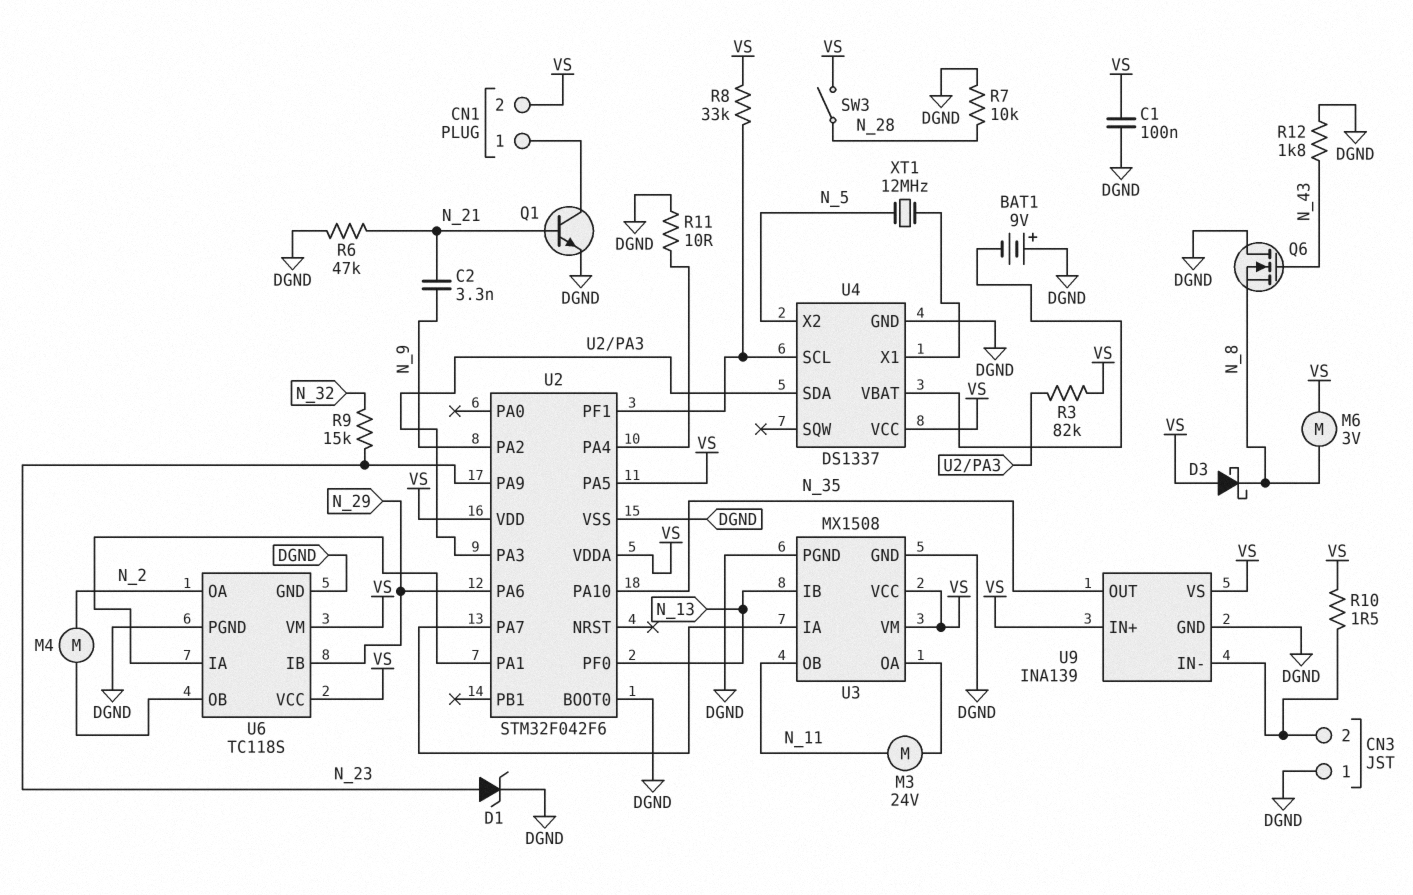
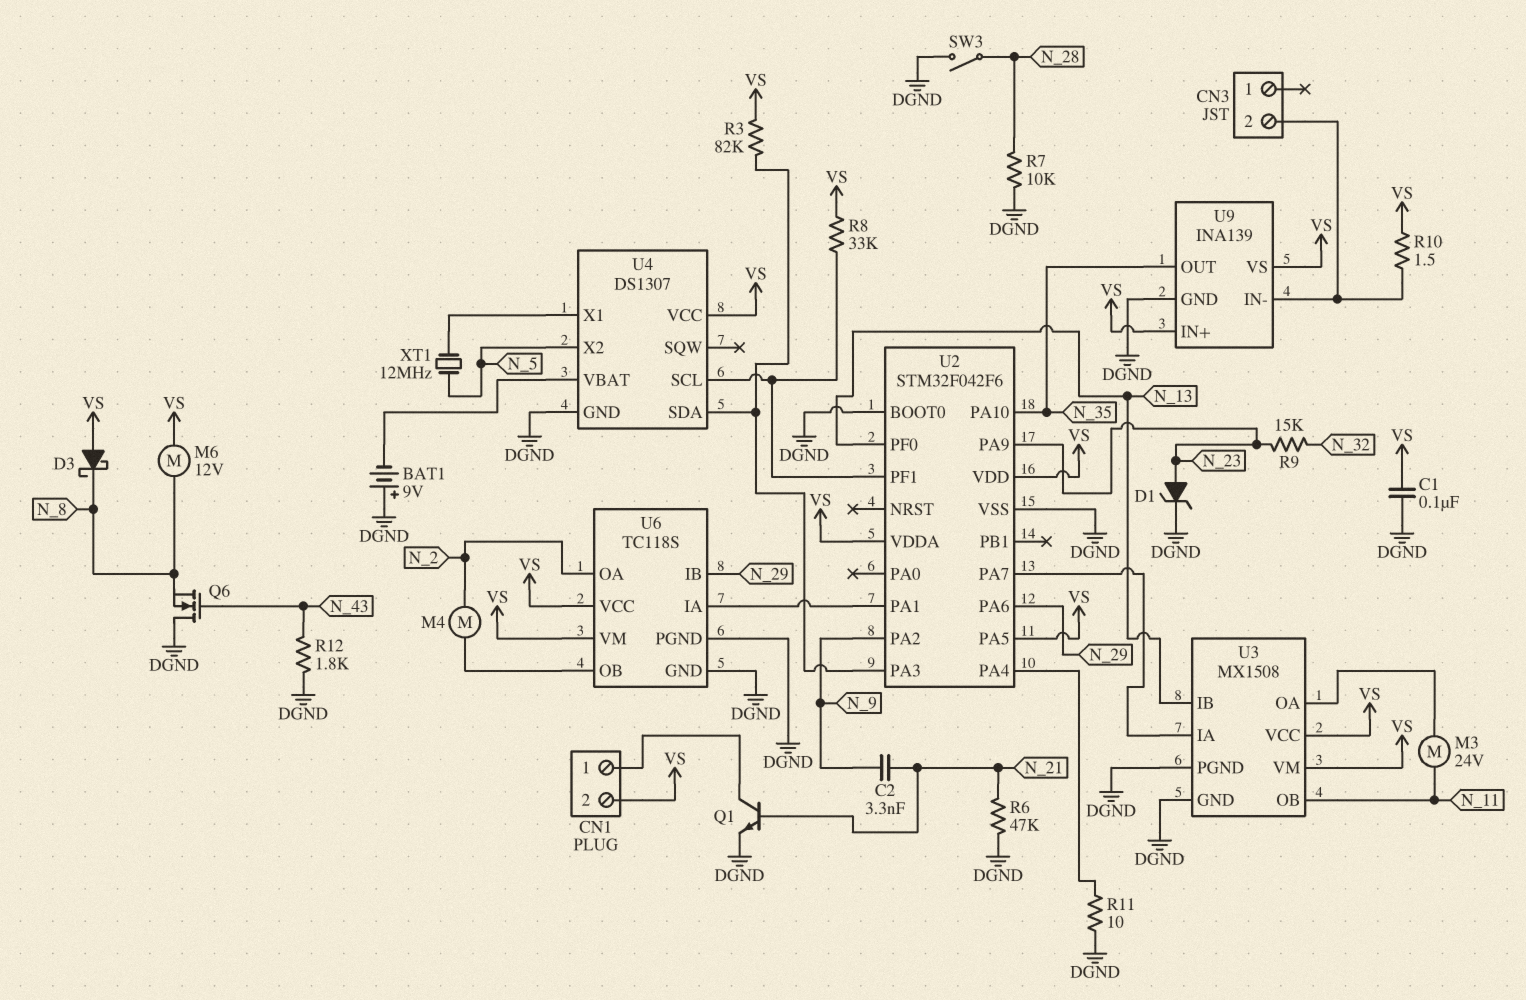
CN3 pin 1: DGND -> none
M6: motor 3V (N_8, VS) -> motor 12V (N_8, VS)
SW3: switch (N_28, VS) -> switch (DGND, N_28)
U4: DS1337 -> DS1307

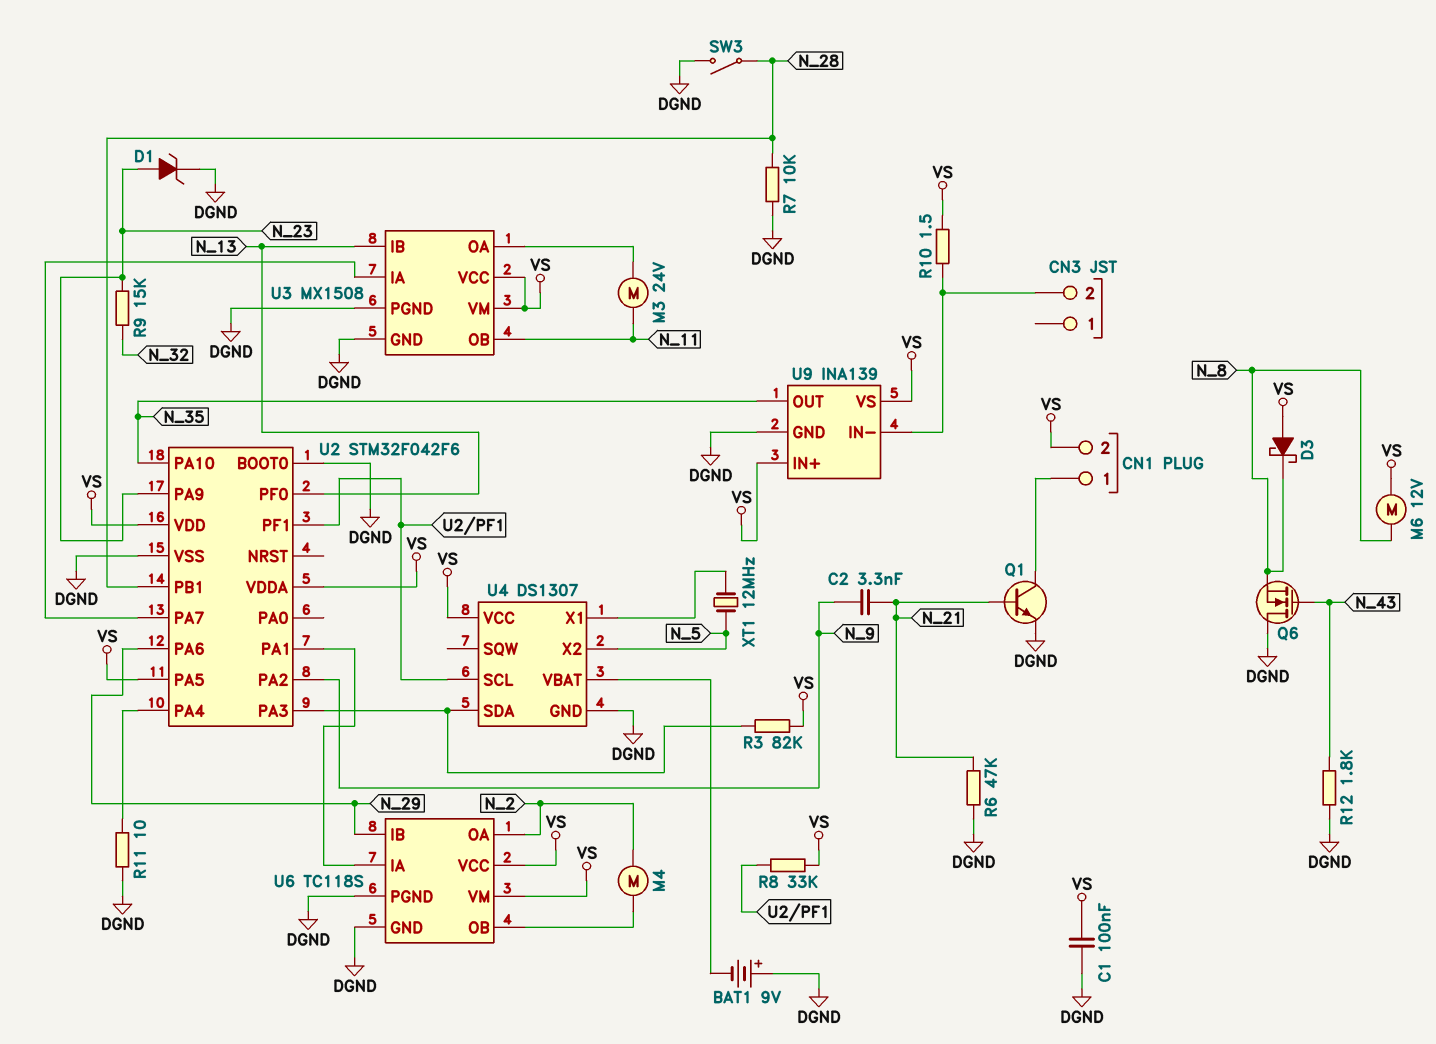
U2 pin PB1: none -> N_28

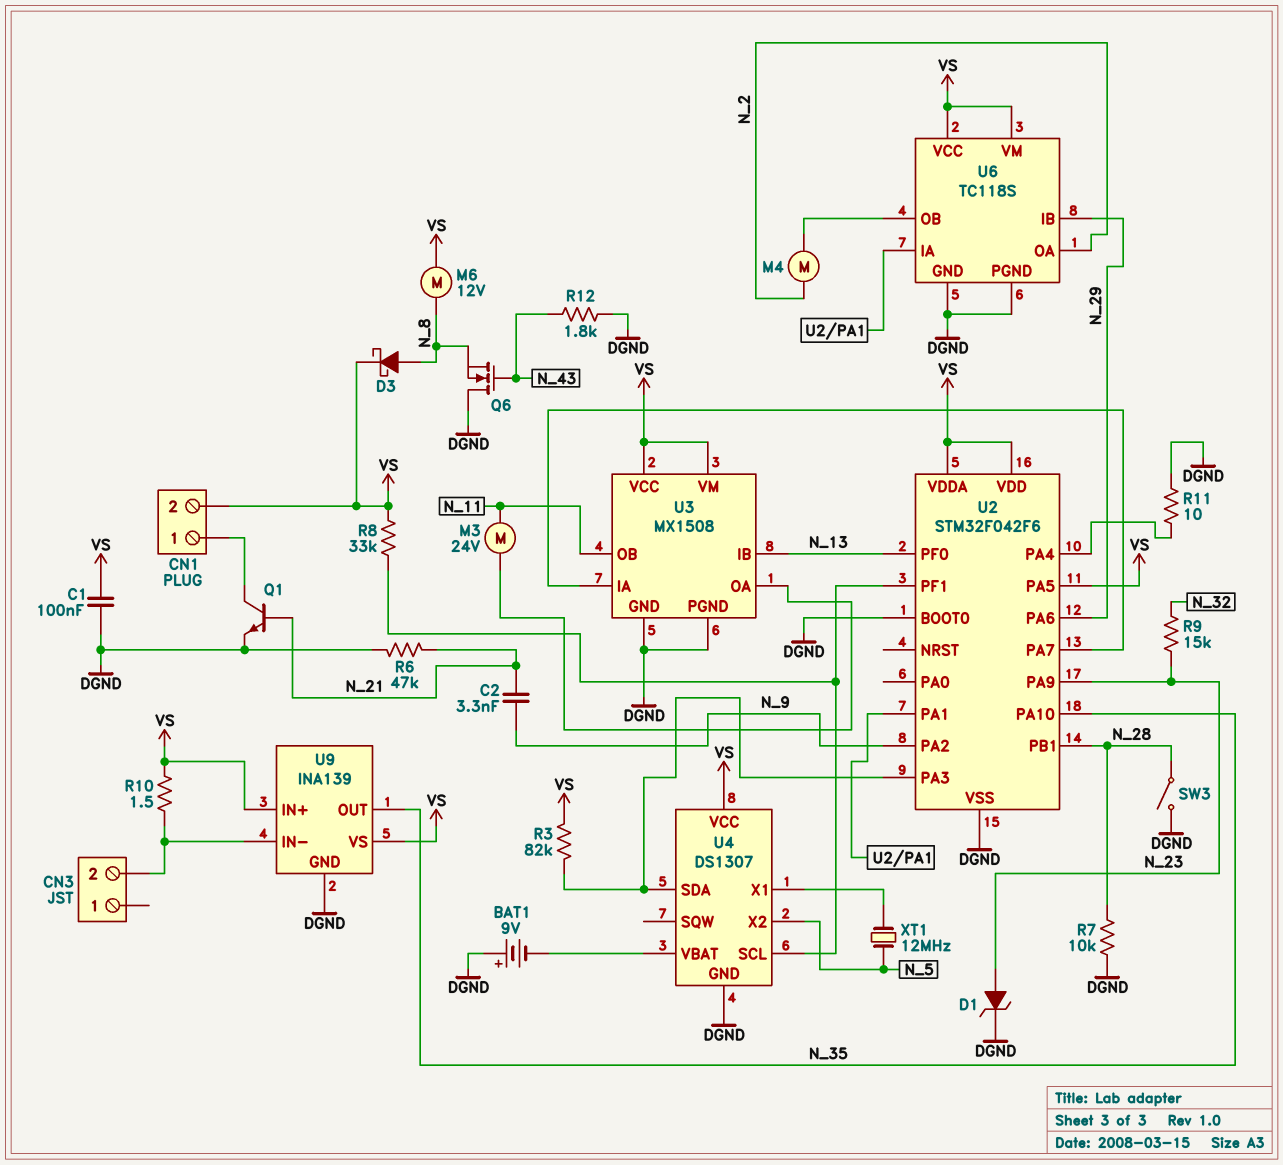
D3: schottky (A VS, K N_8) -> schottky (A N_8, K VS)

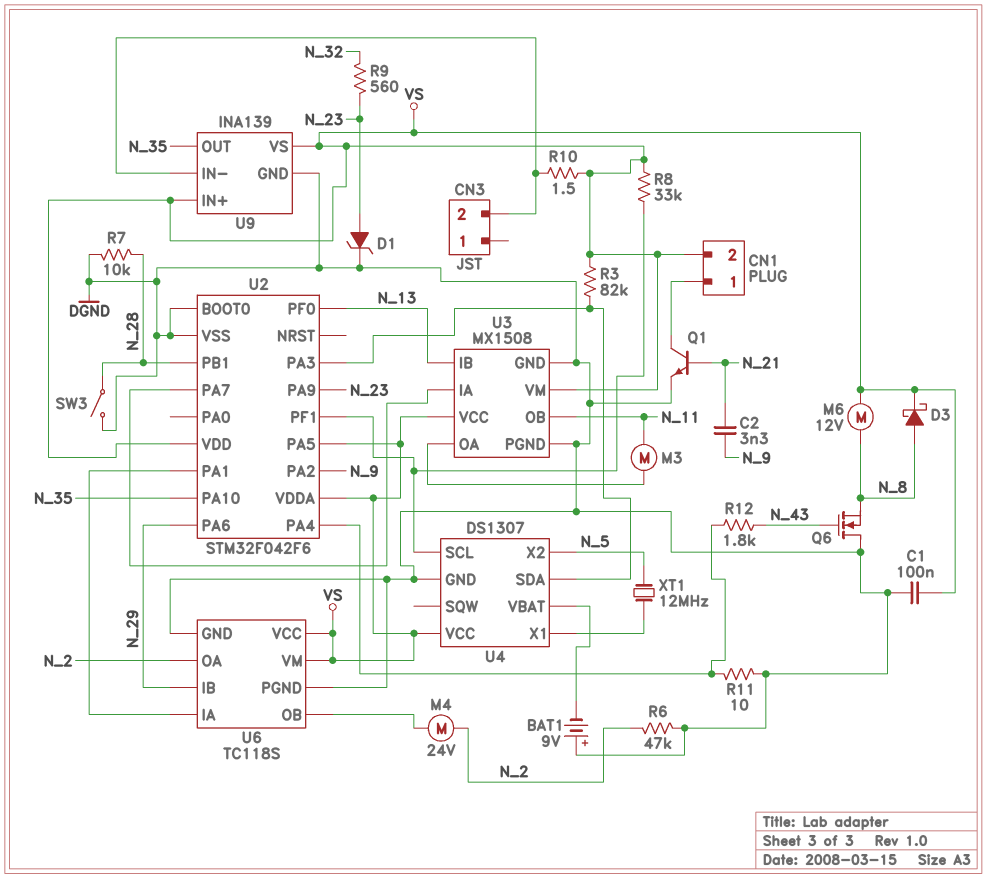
M3: motor 24V (N_11, U3/OA) -> motor (N_11, U3/OA)
M4: motor (N_2, U6/OB) -> motor 24V (N_2, U6/OB)
R6: 47k (DGND, N_21) -> 47k (DGND, N_2)
R9: 15k (N_23, N_32) -> 560 (N_23, N_32)
R12: 1.8k (DGND, N_43) -> 1.8k (N_43, U2/PA4)

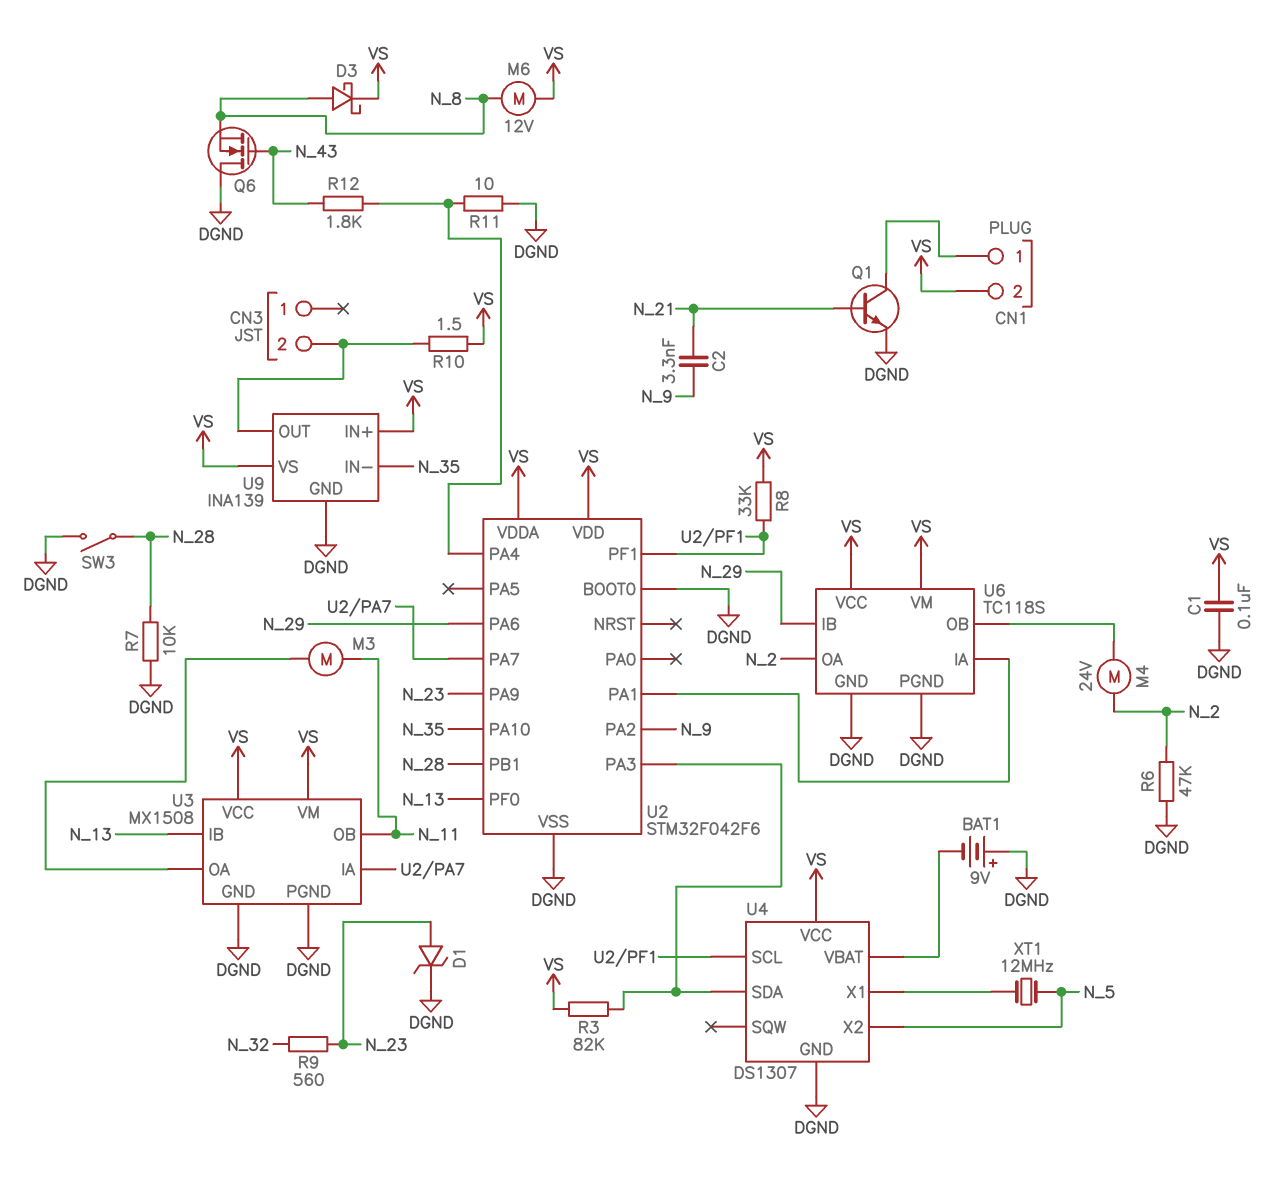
U2 pin PA5: VS -> none
U9 pin IN-: CN3/2 -> N_35
U9 pin OUT: N_35 -> CN3/2

